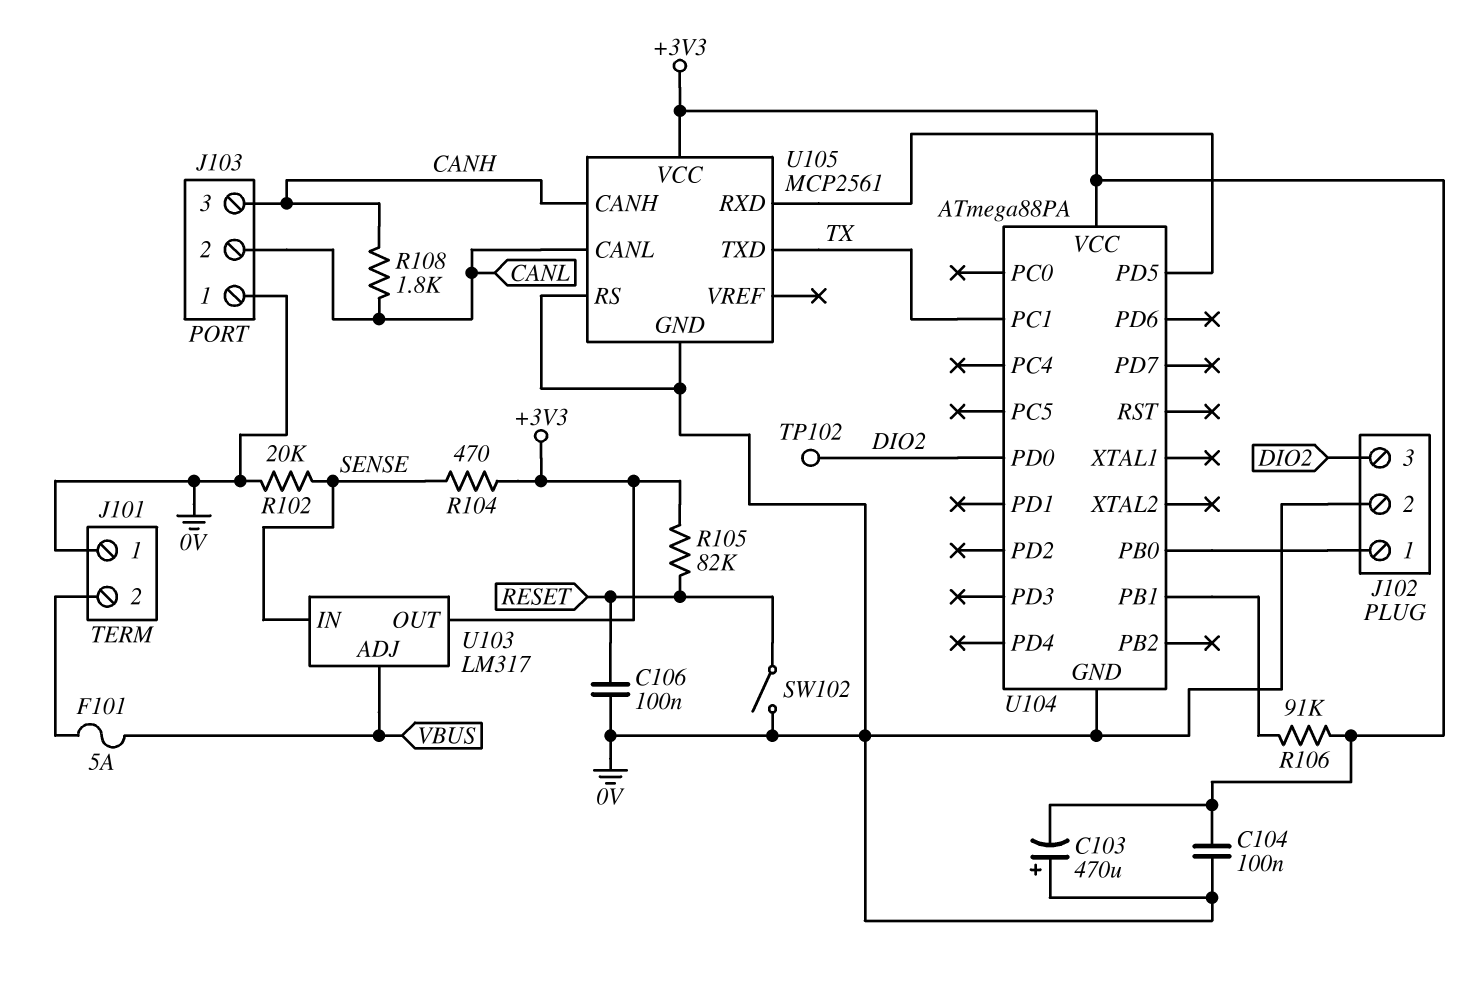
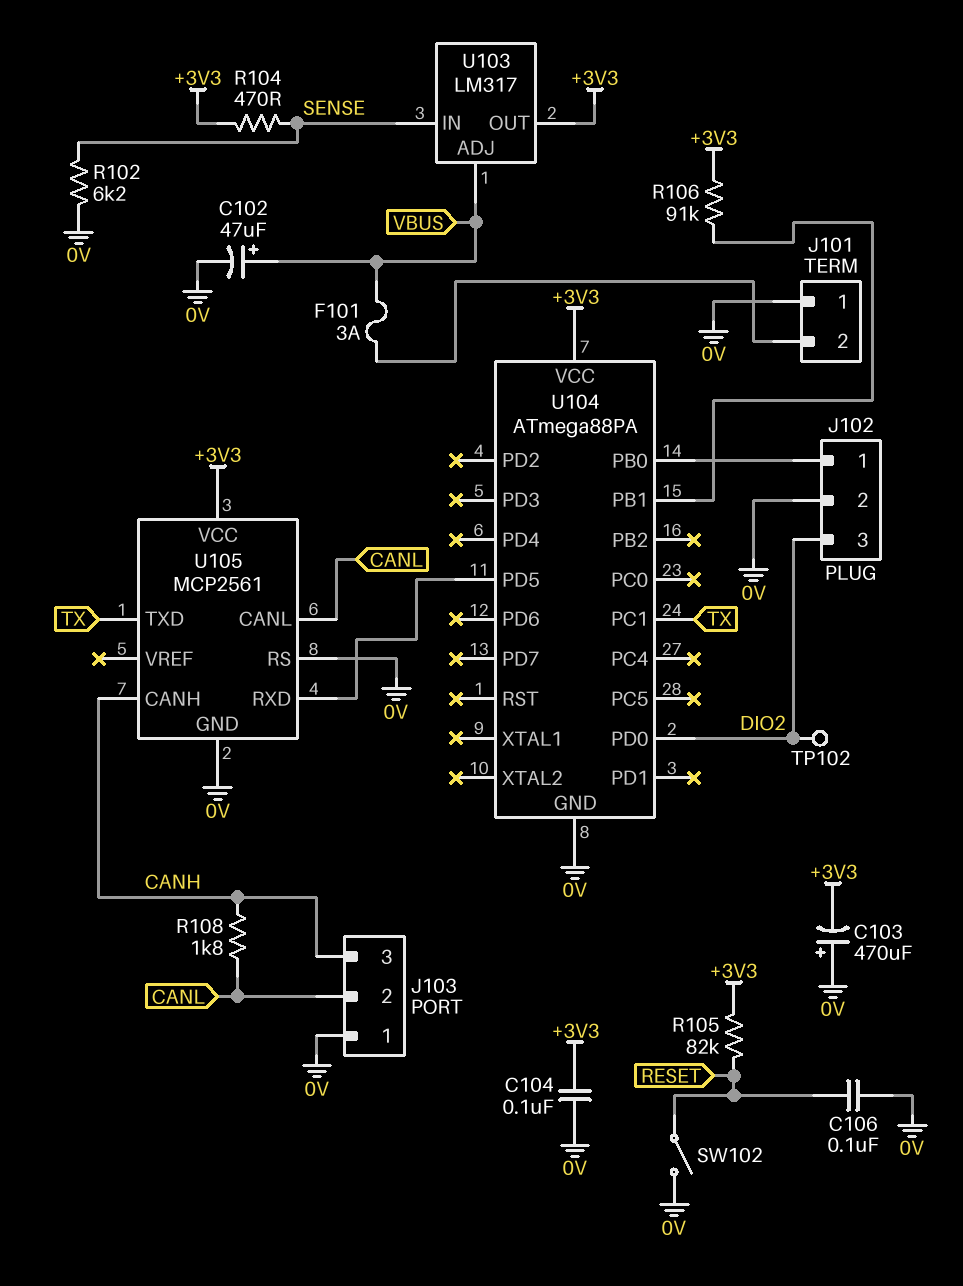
C102: none -> 47uF (plus VBUS, minus 0V)
F101: 5A (J101/2, VBUS) -> 3A (J101/2, VBUS)
R102: 20k (0V, SENSE) -> 6.2k (0V, SENSE)

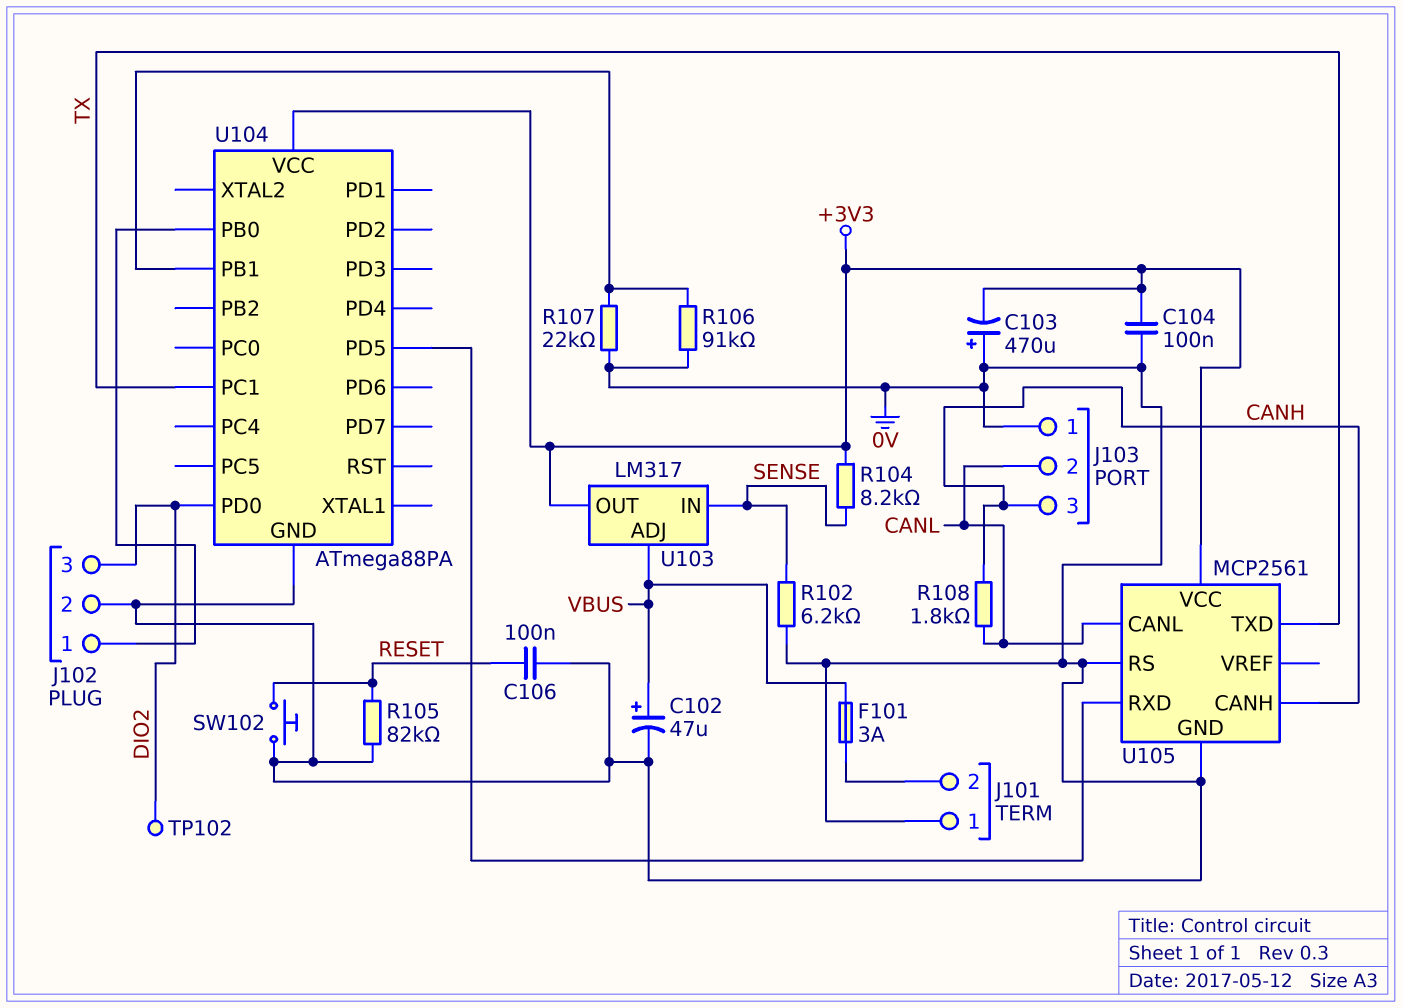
R104: 470 (+3V3, SENSE) -> 8.2k (+3V3, SENSE)
R105: 82k (+3V3, RESET) -> 82k (0V, RESET)
R106: 91k (+3V3, U104/PB1) -> 91k (0V, U104/PB1)
R107: none -> 22k (0V, U104/PB1)
SW102: switch (0V, RESET) -> button (0V, RESET)

